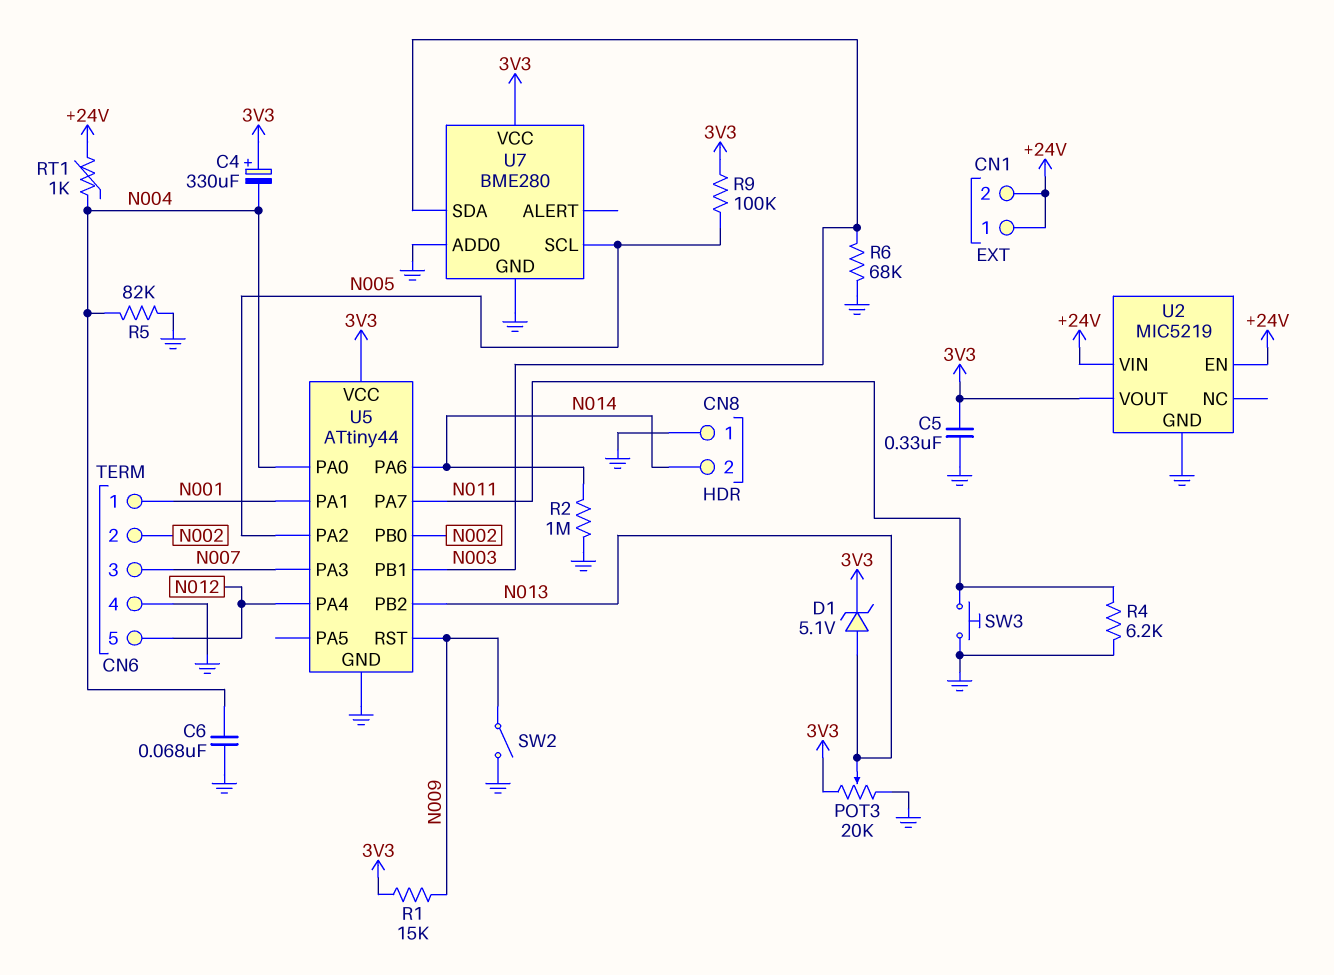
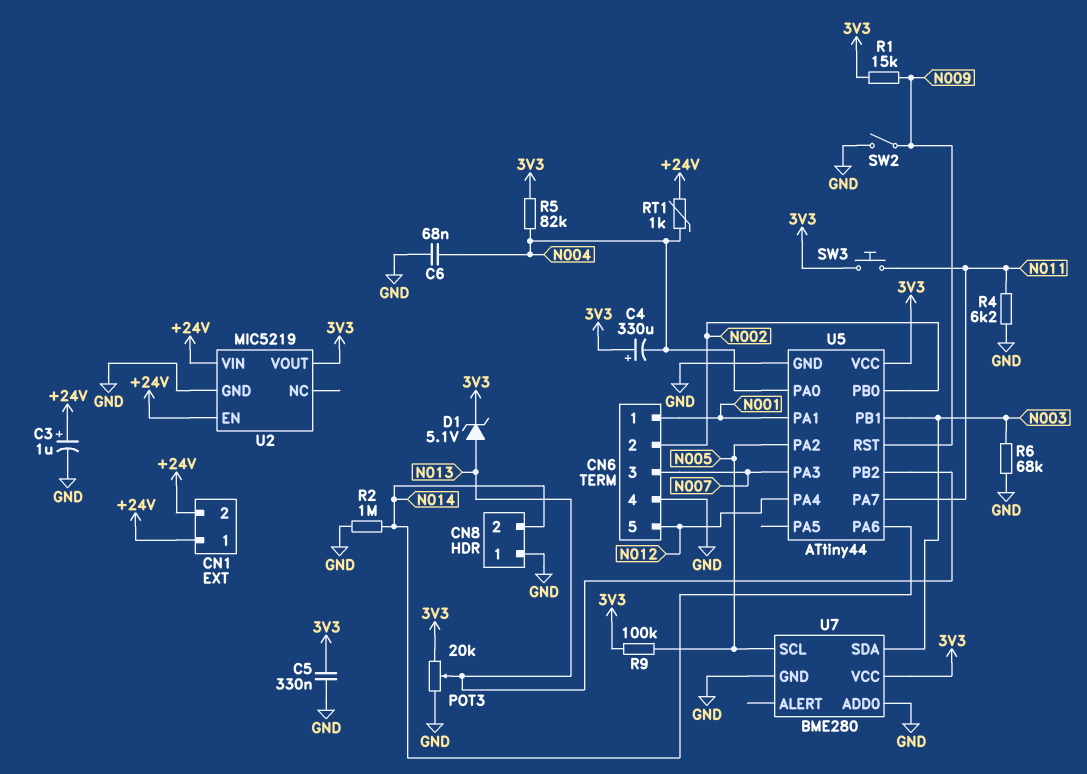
C3: none -> 1uF (plus +24V, minus GND)
R5: 82k (GND, N004) -> 82k (3V3, N004)
SW3: button (GND, N011) -> button (3V3, N011)

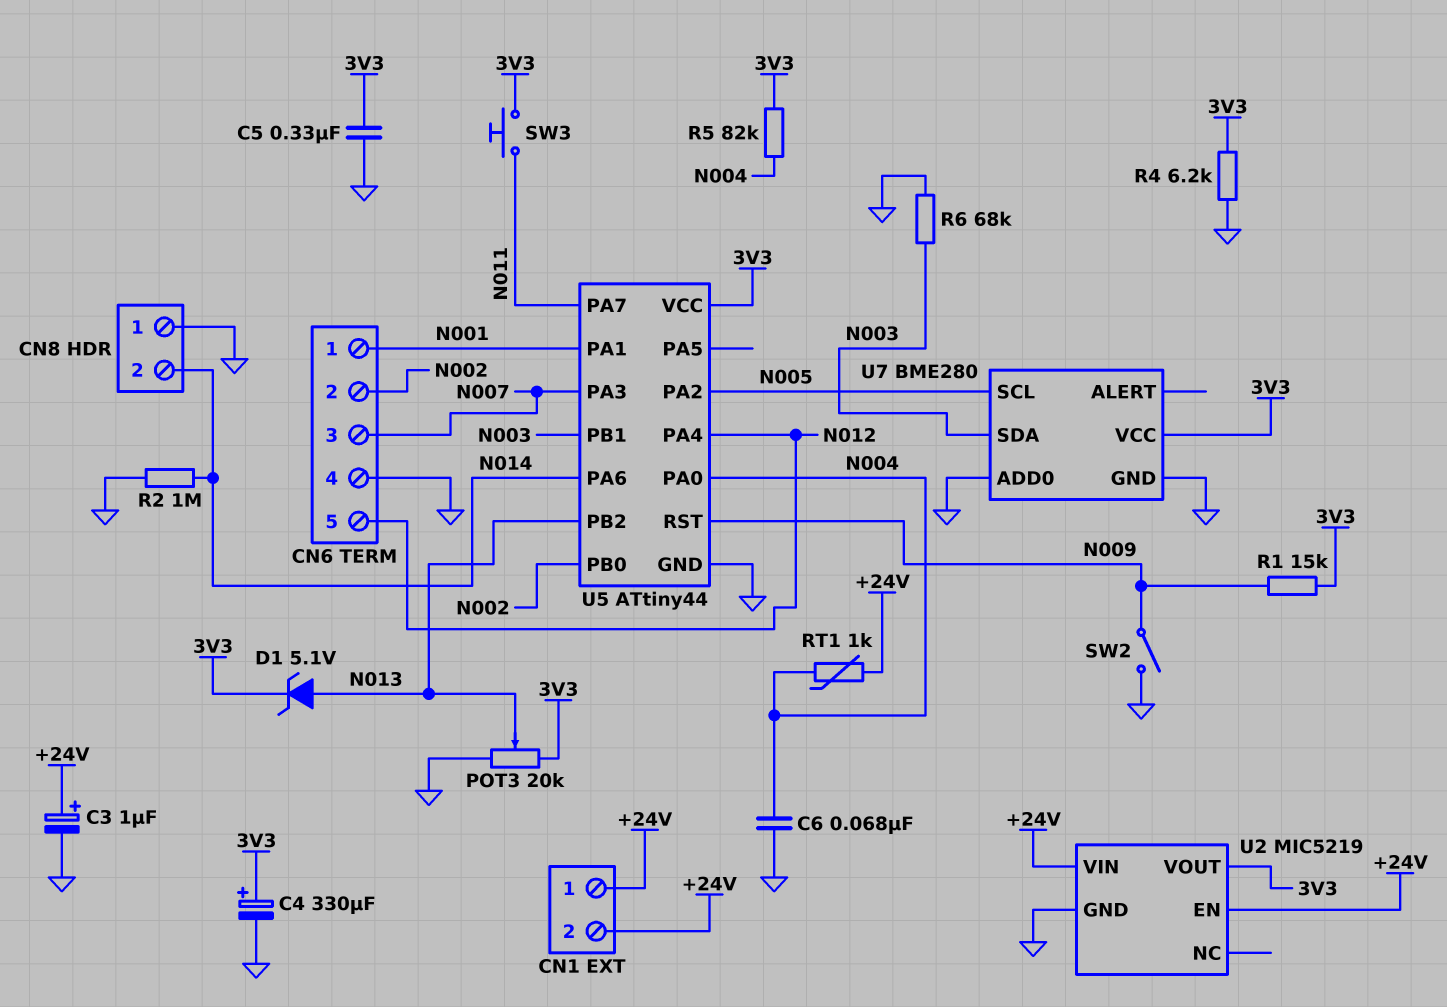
C4: 330uF (plus 3V3, minus N004) -> 330uF (plus 3V3, minus GND)
R4: 6.2k (GND, N011) -> 6.2k (3V3, GND)
R9: 100k (3V3, N005) -> none

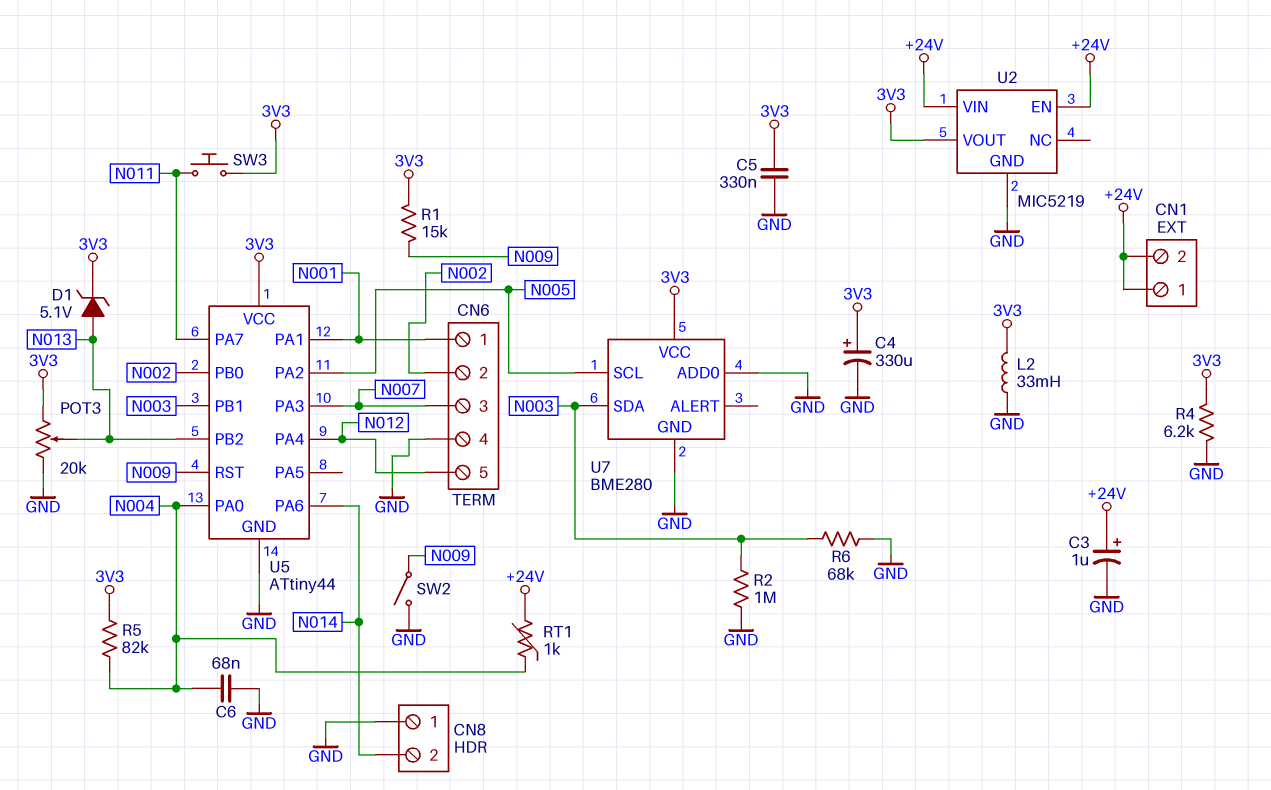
L2: none -> 33mH (3V3, GND)
R2: 1M (GND, N014) -> 1M (GND, N003)

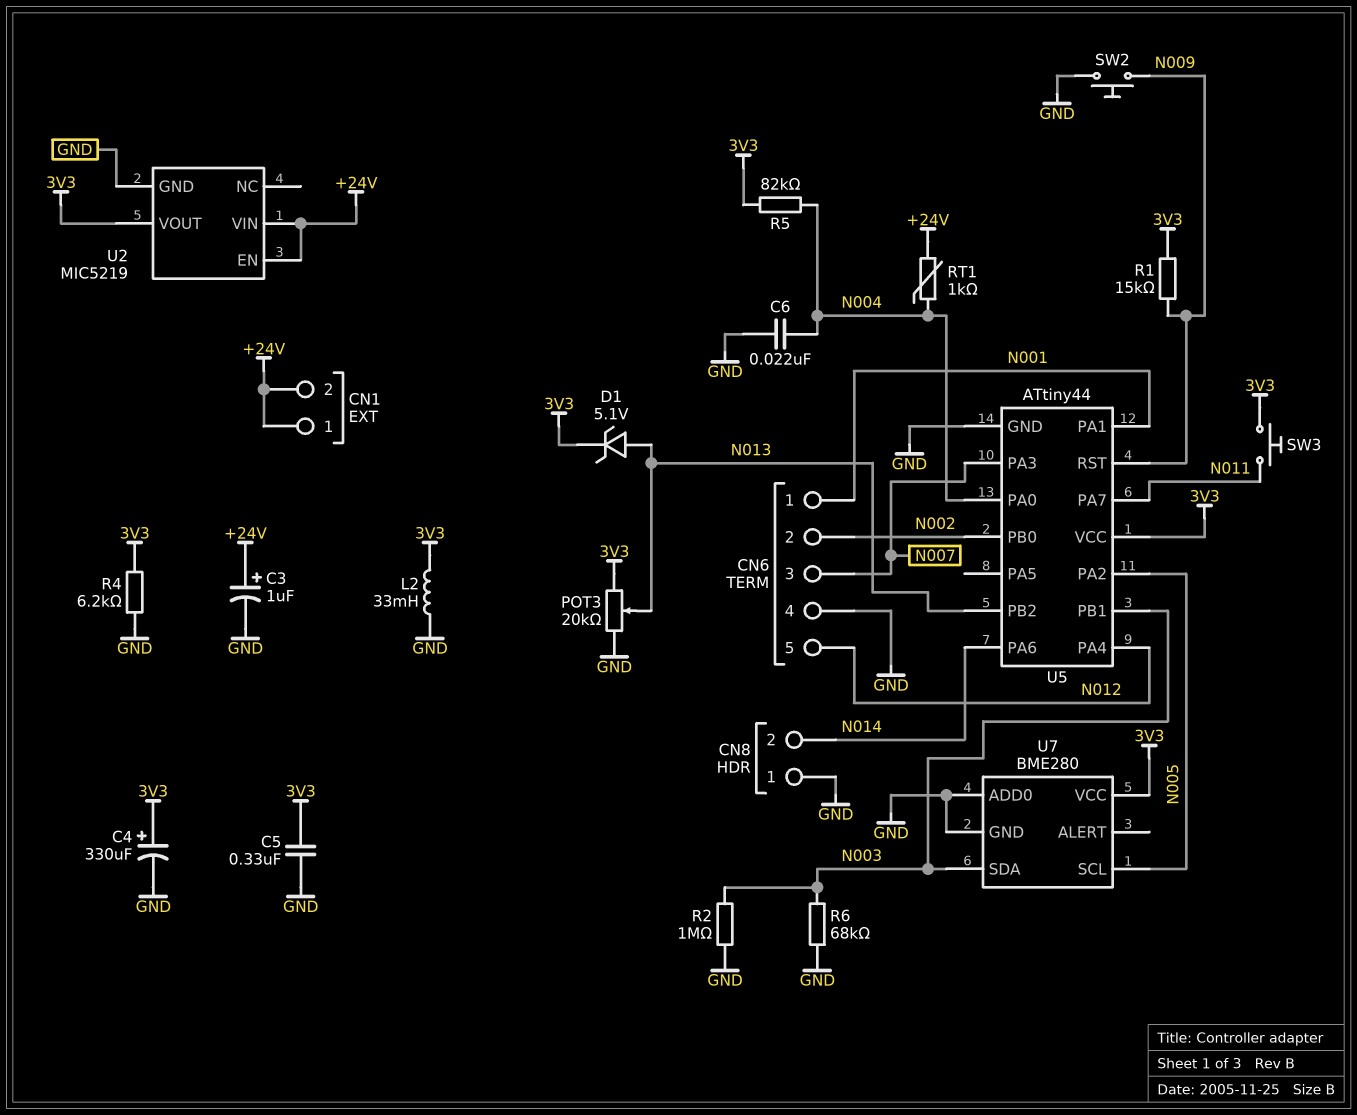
C6: 68nF (GND, N004) -> 22nF (GND, N004)
SW2: switch (GND, N009) -> button (GND, N009)

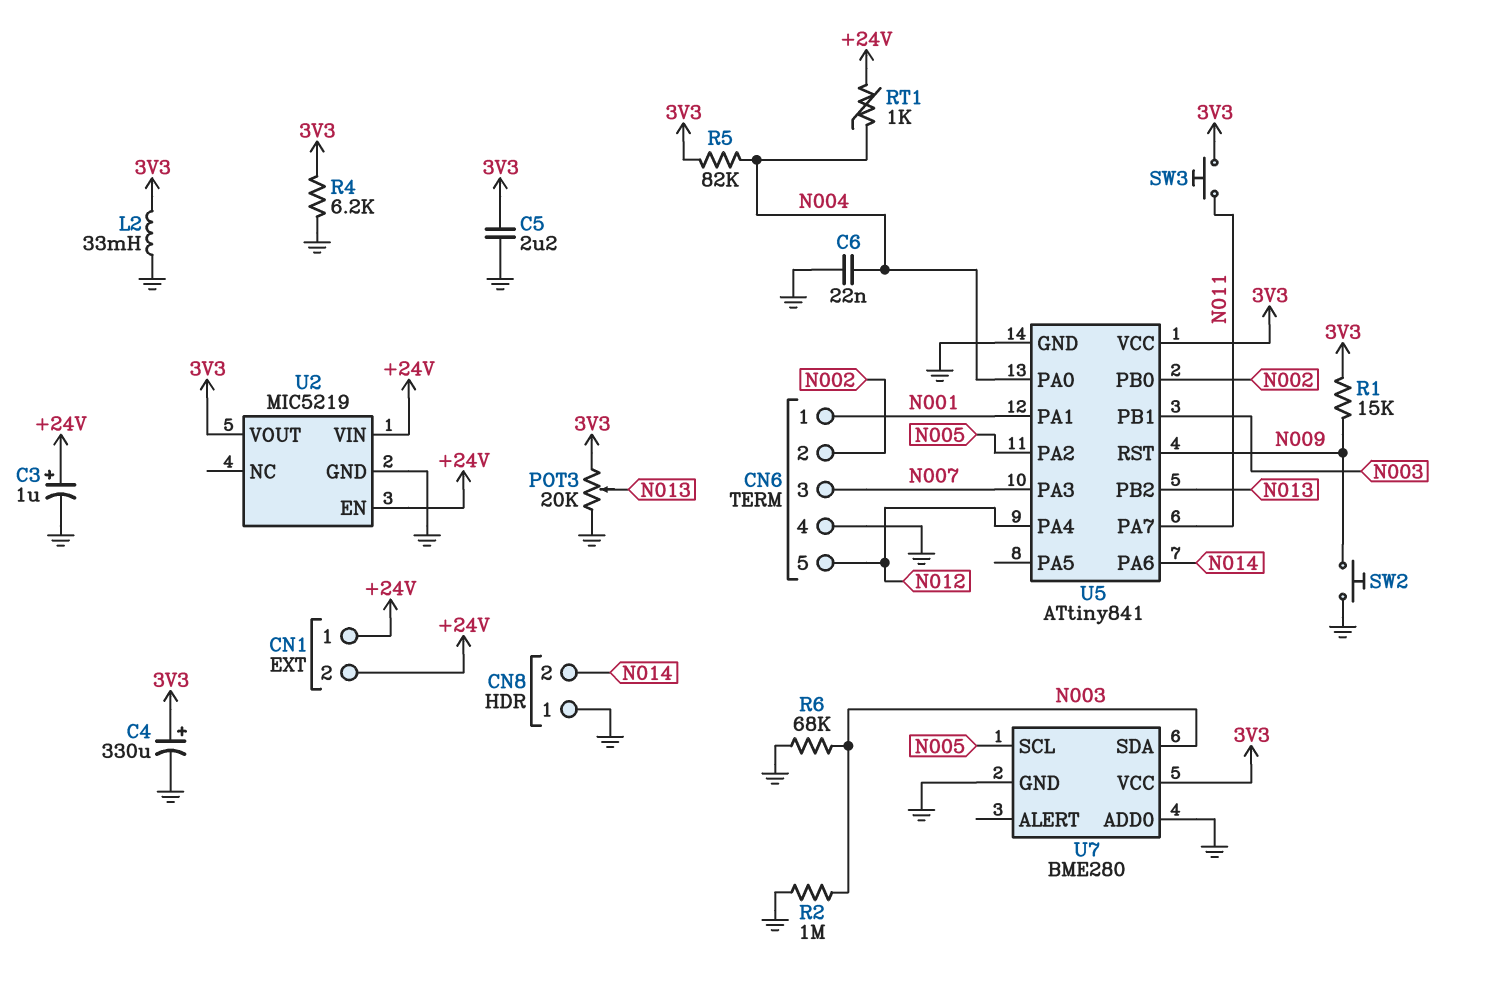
C5: 330nF (3V3, GND) -> 2.2uF (3V3, GND)
D1: zener 5.1V (A N013, K 3V3) -> none
U5: ATtiny44 -> ATtiny841

